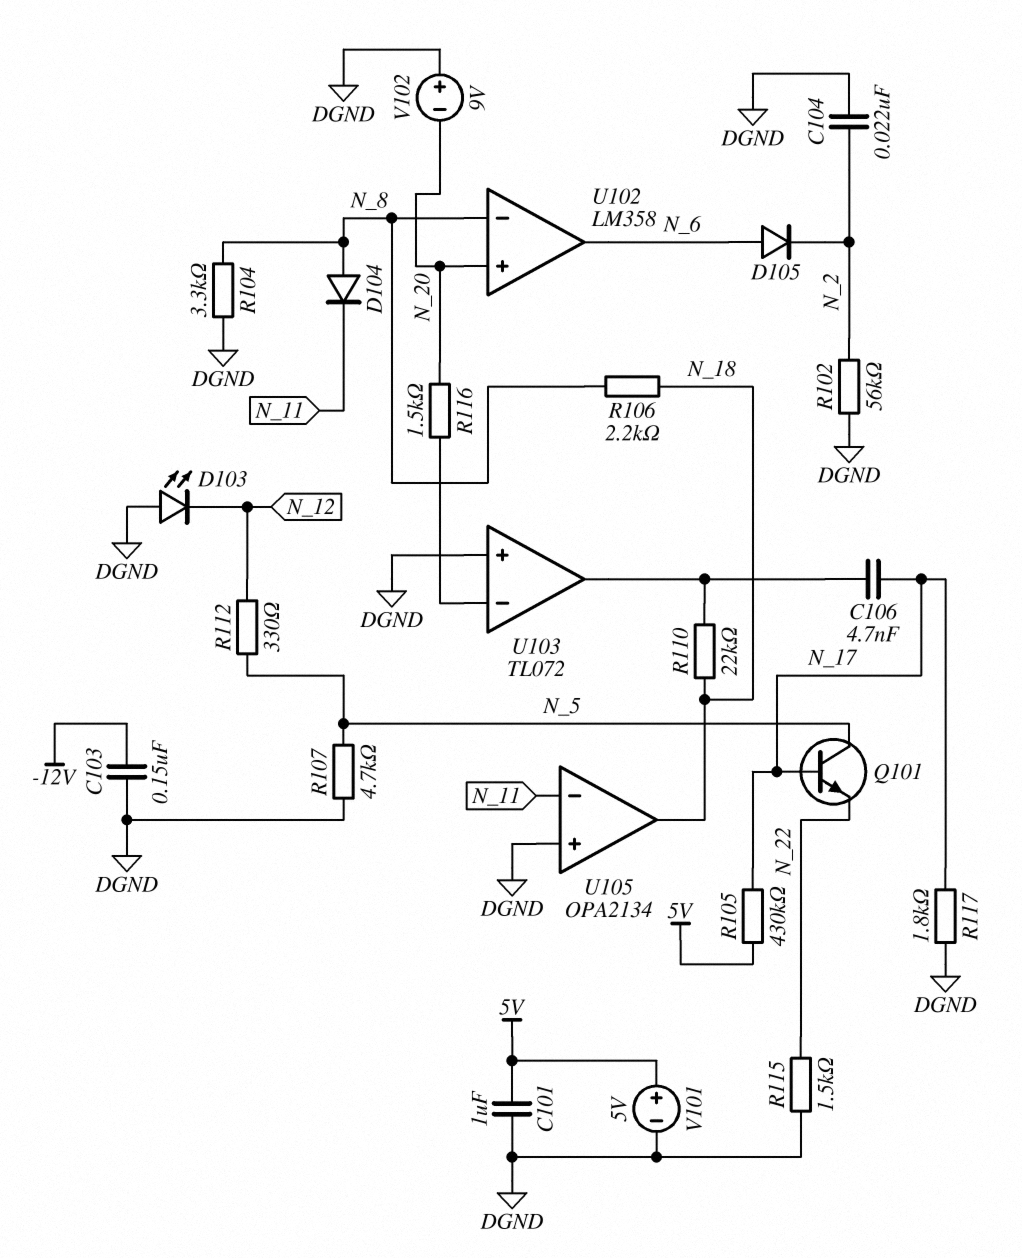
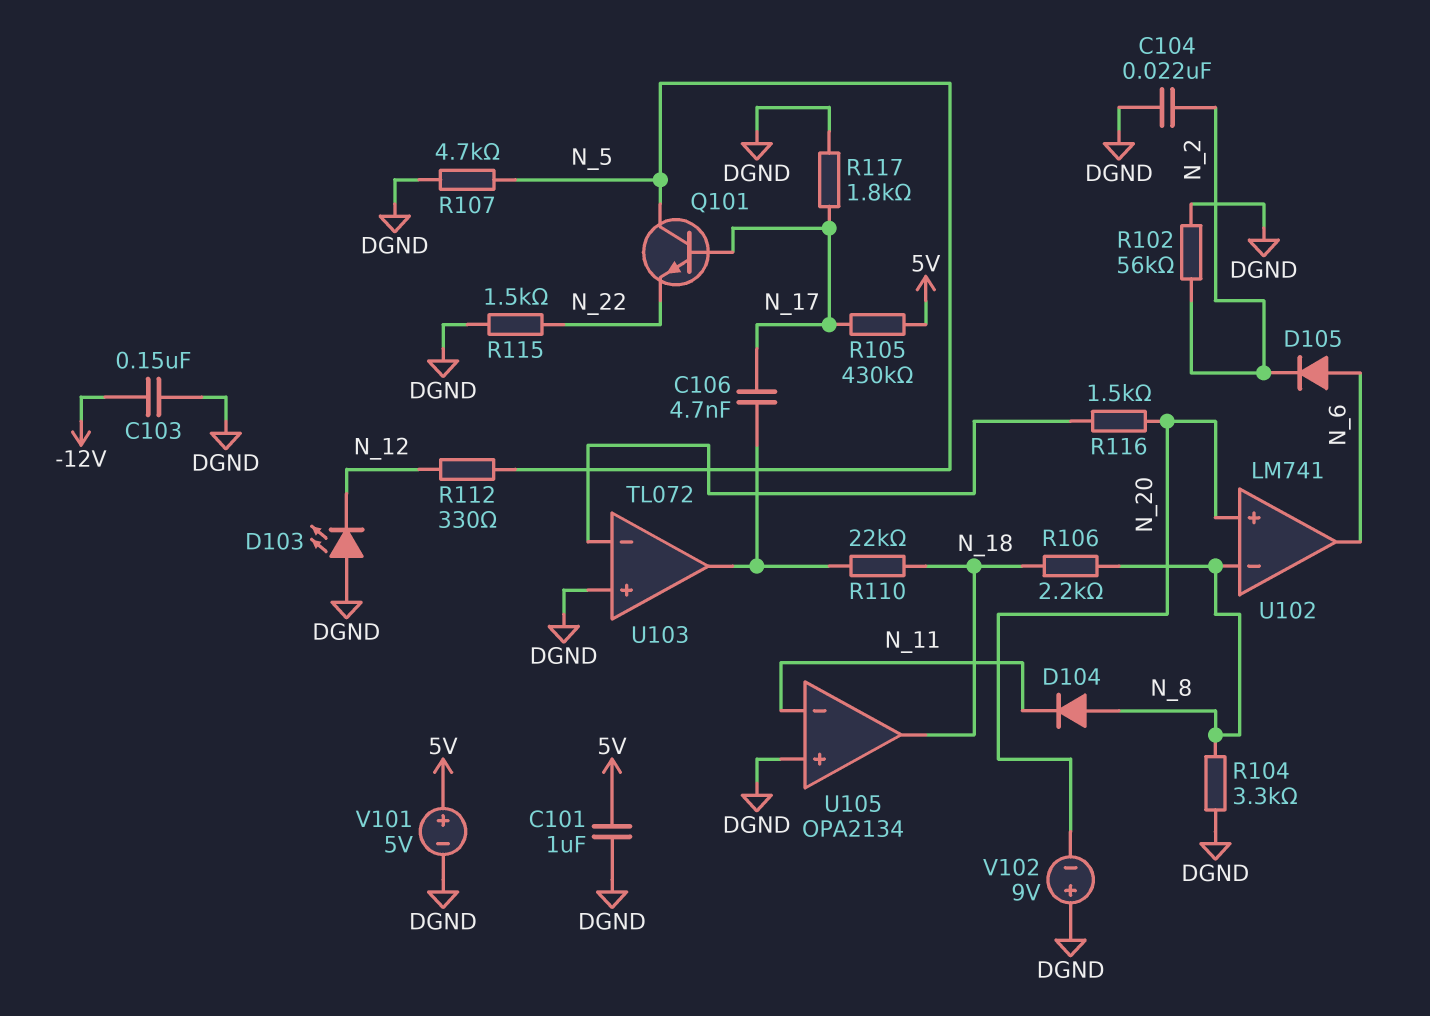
U102: LM358 -> LM741

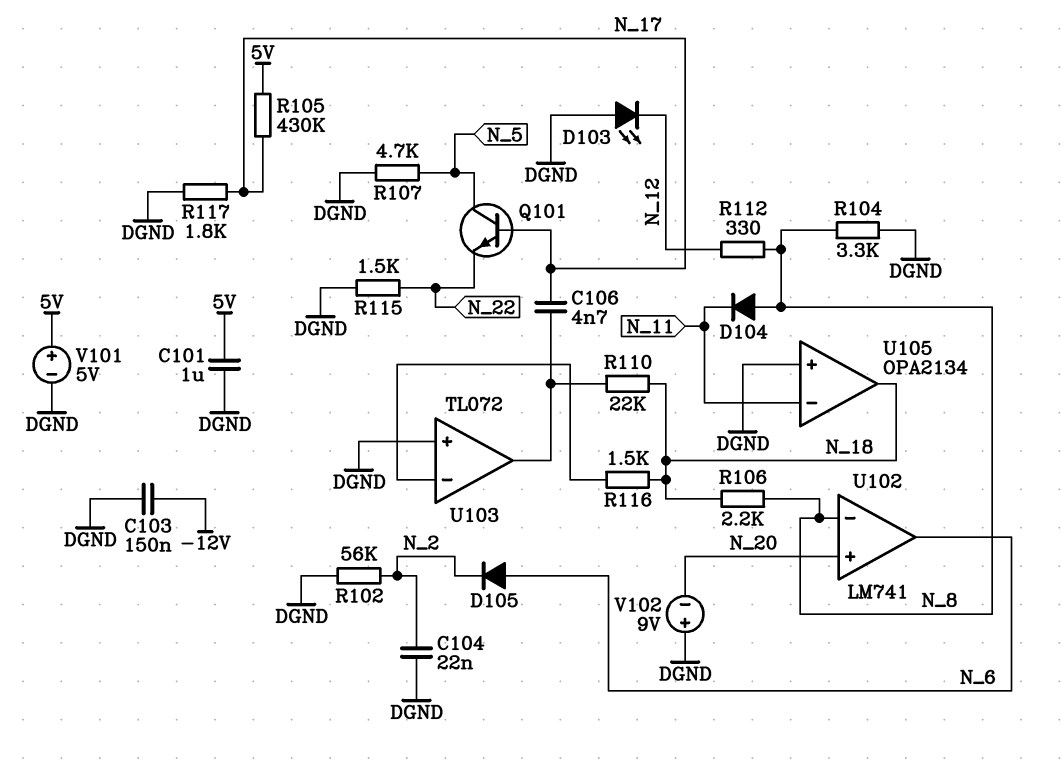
R112: 330 (N_5, N_12) -> 330 (N_8, N_12)
R116: 1.5k (N_20, U103/in-) -> 1.5k (N_18, U103/in-)

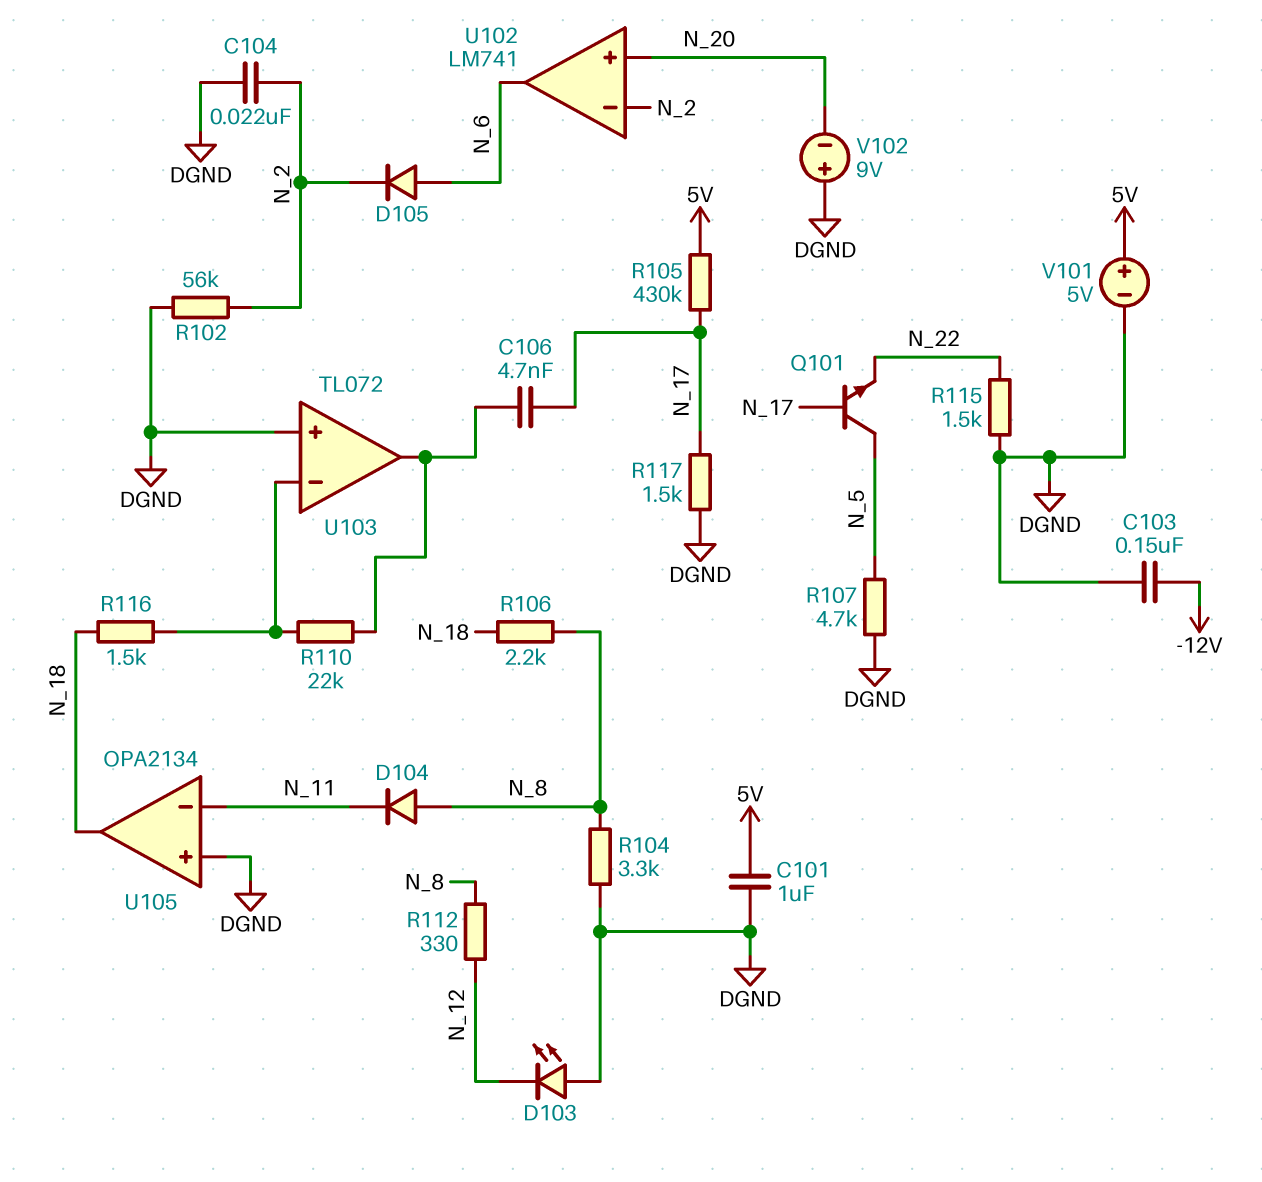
R110: 22k (N_18, U103/out) -> 22k (U103/in-, U103/out)
R117: 1.8k (DGND, N_17) -> 1.5k (DGND, N_17)
U102 pin in-: N_8 -> N_2

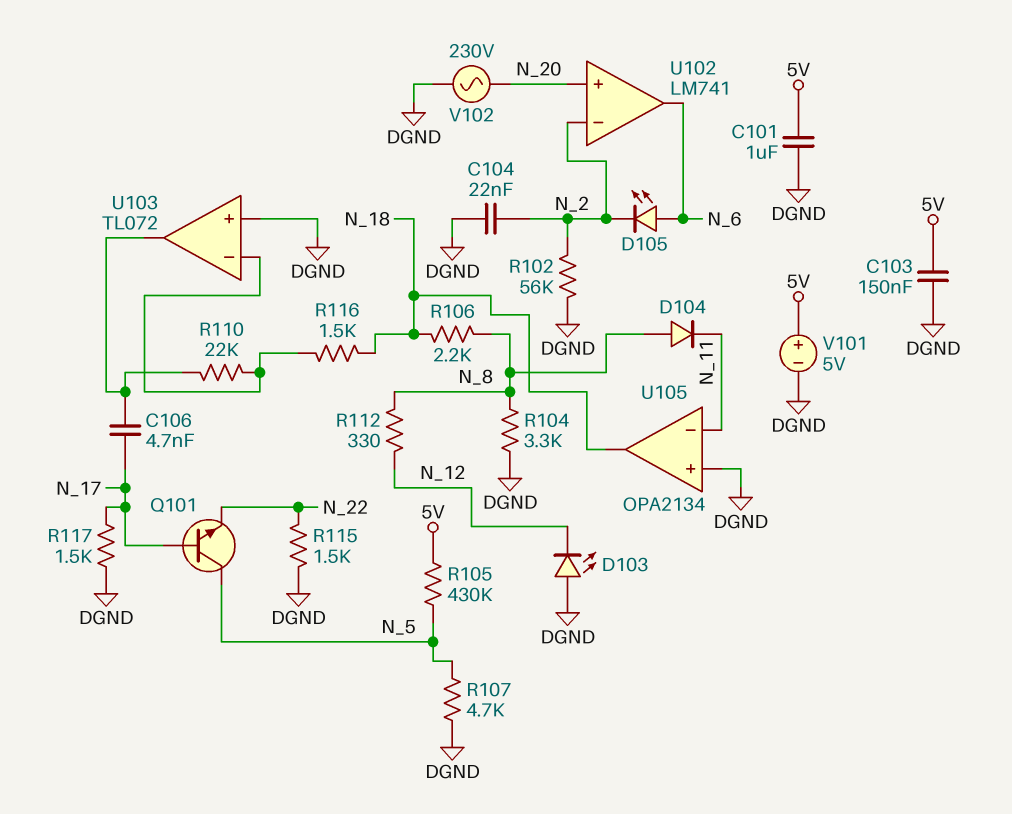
C103: 150nF (-12V, DGND) -> 150nF (5V, DGND)
D105: diode (A N_6, K N_2) -> LED (A N_6, K N_2)
R105: 430k (5V, N_17) -> 430k (5V, N_5)
V102: 9V (plus DGND, minus N_20) -> AC 230V (DGND, N_20)

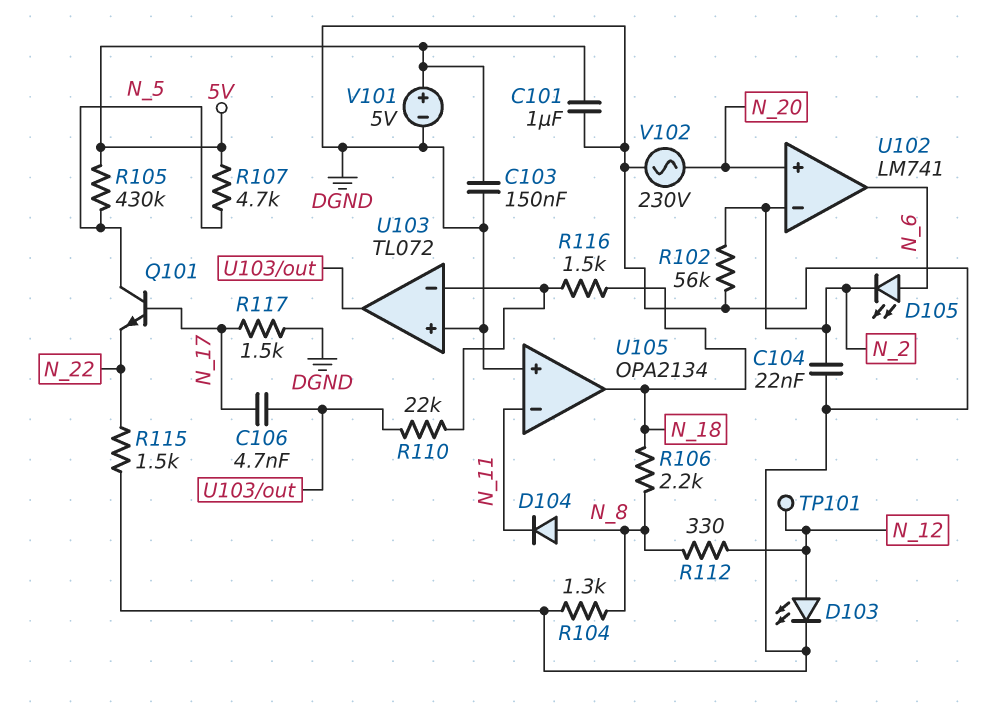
D103: LED (A DGND, K N_12) -> LED (A N_12, K DGND)
R104: 3.3k (DGND, N_8) -> 1.3k (DGND, N_8)
R107: 4.7k (DGND, N_5) -> 4.7k (5V, N_5)
TP101: none -> test point (N_12)

